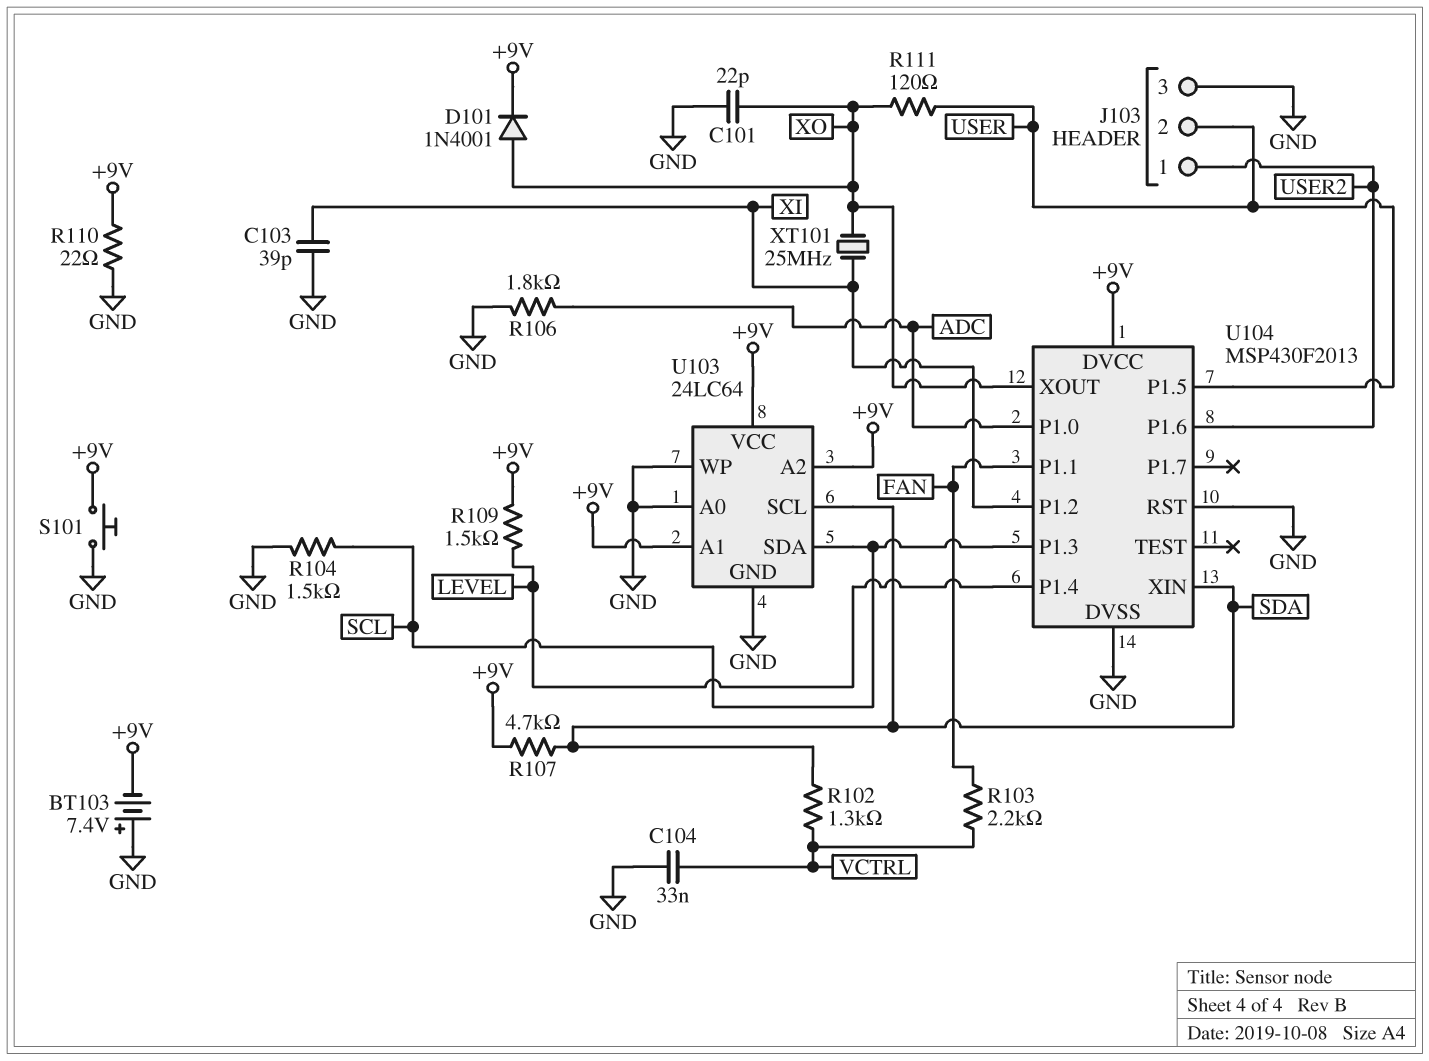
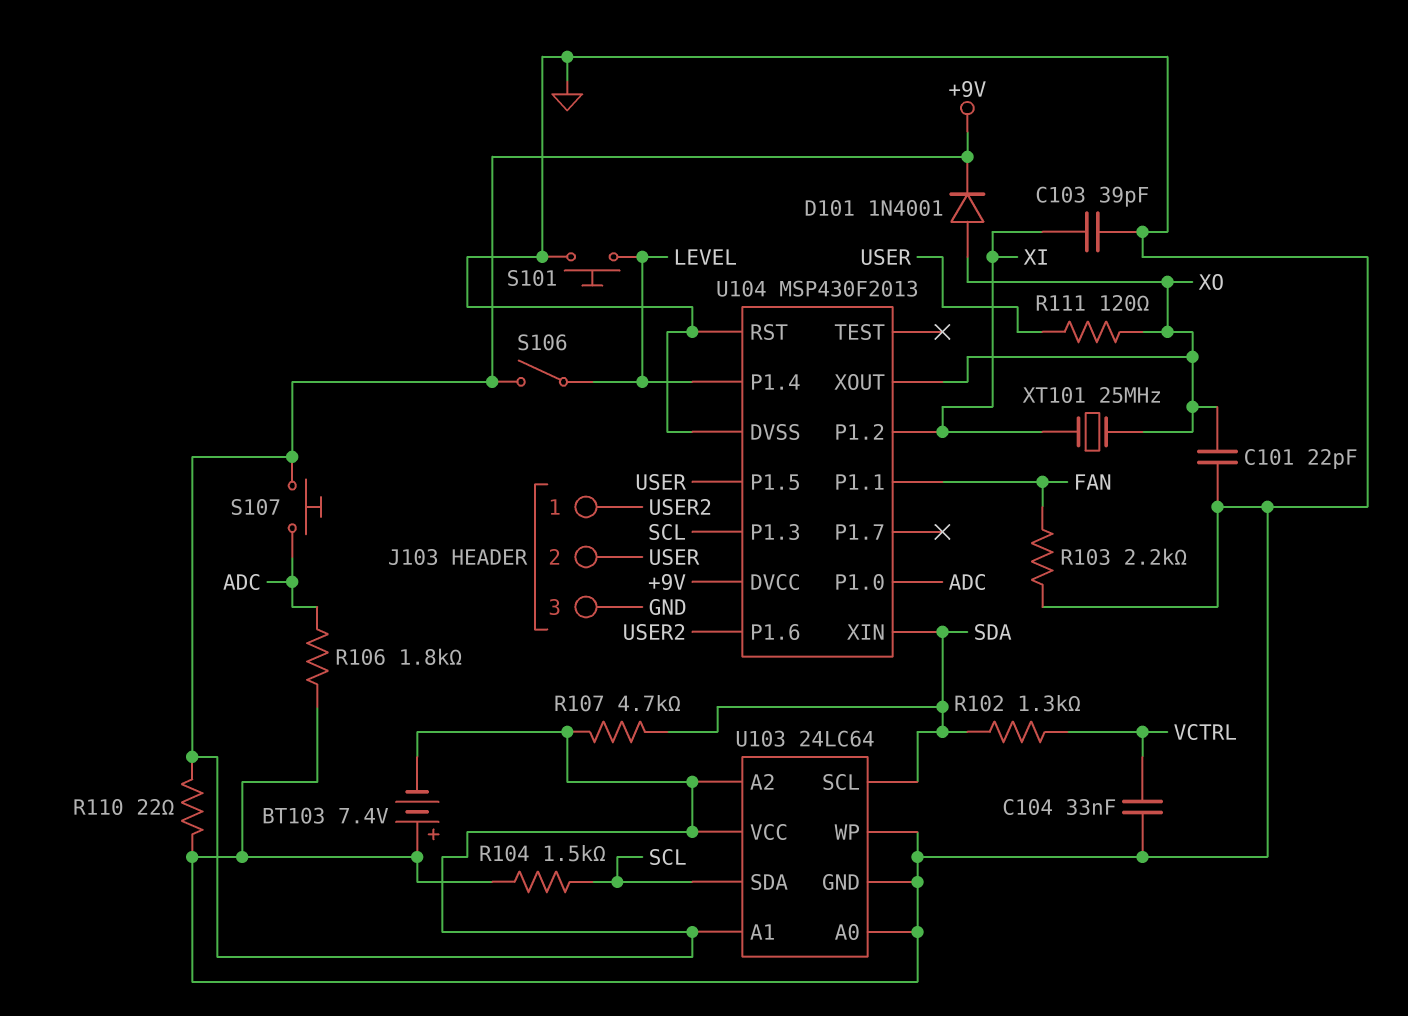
R103: 2.2k (FAN, VCTRL) -> 2.2k (FAN, GND)
R109: 1.5k (+9V, LEVEL) -> none
S101: button (+9V, GND) -> button (GND, LEVEL)
S106: none -> switch (+9V, LEVEL)
S107: none -> button (+9V, ADC)

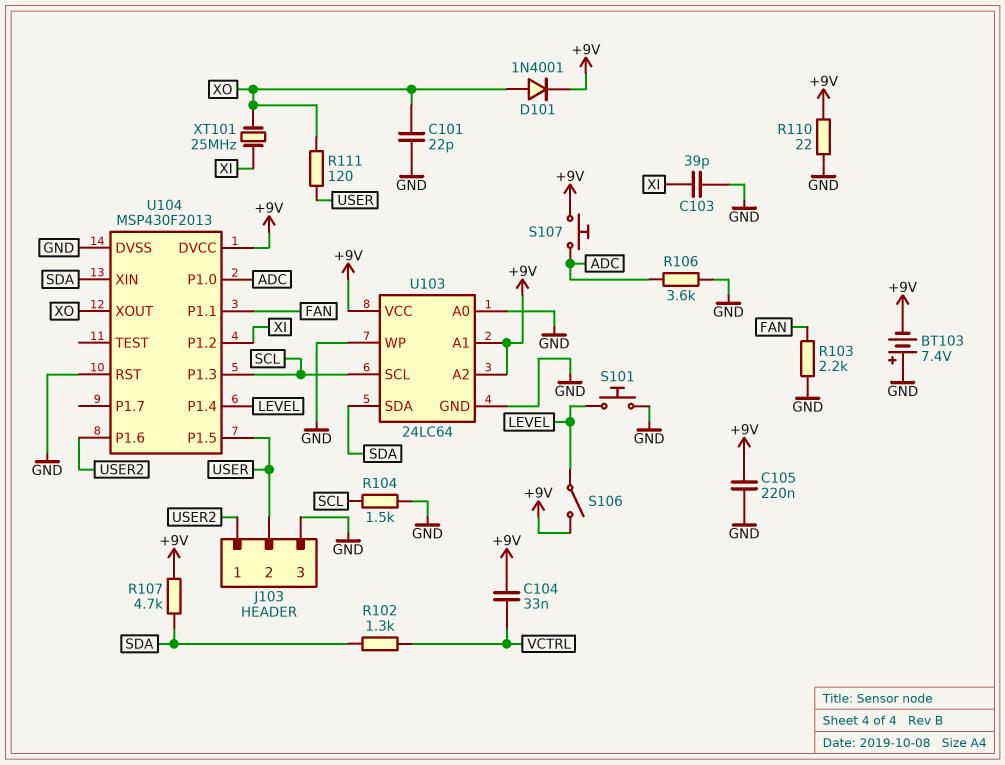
C104: 33nF (GND, VCTRL) -> 33nF (+9V, VCTRL)
C105: none -> 220nF (+9V, GND)
R106: 1.8k (ADC, GND) -> 3.6k (ADC, GND)
U103 pin SCL: SDA -> SCL
U103 pin SDA: SCL -> SDA

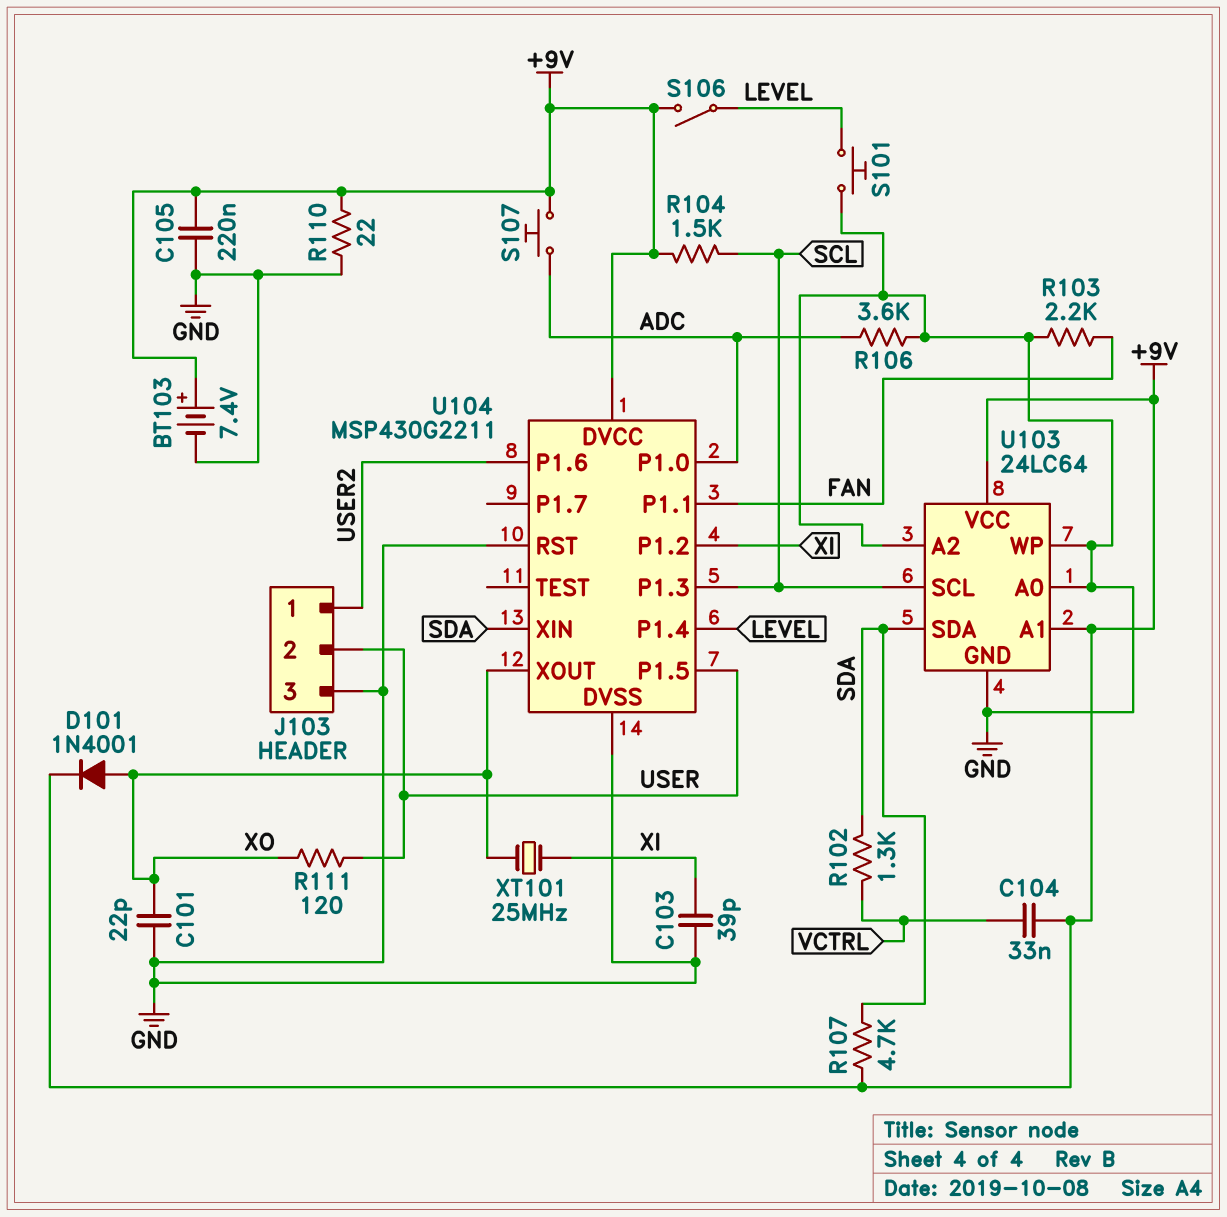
BT103: 7.4V (plus GND, minus +9V) -> 7.4V (plus +9V, minus GND)
R104: 1.5k (GND, SCL) -> 1.5k (+9V, SCL)
U103 pin A2: +9V -> GND
U104: MSP430F2013 -> MSP430G2211

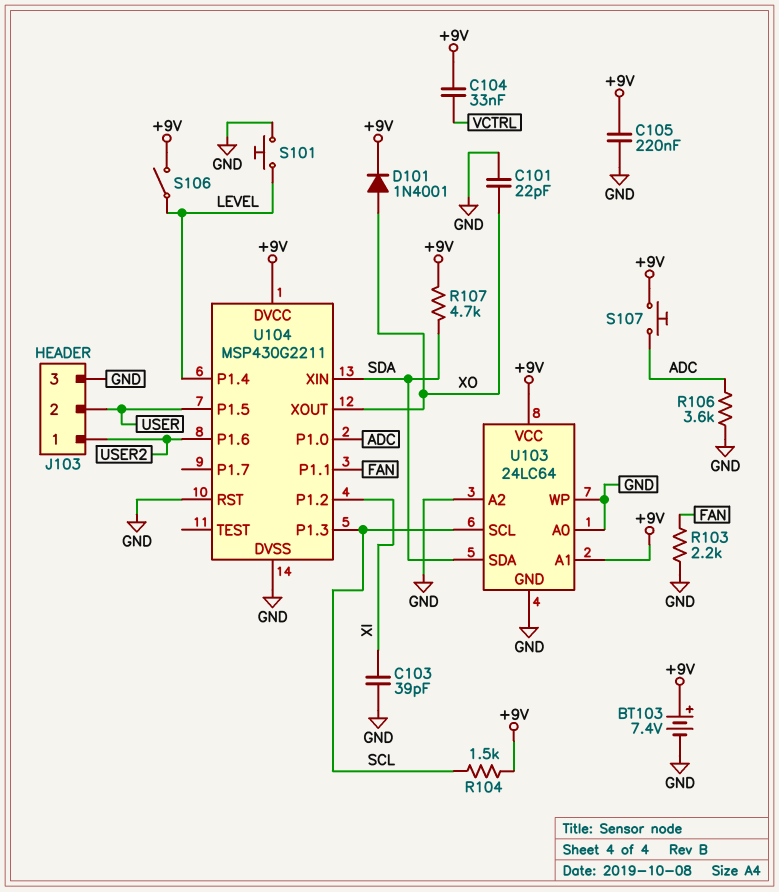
R102: 1.3k (SDA, VCTRL) -> none
R110: 22 (+9V, GND) -> none
R111: 120 (USER, XO) -> none
XT101: 25MHz (XI, XO) -> none

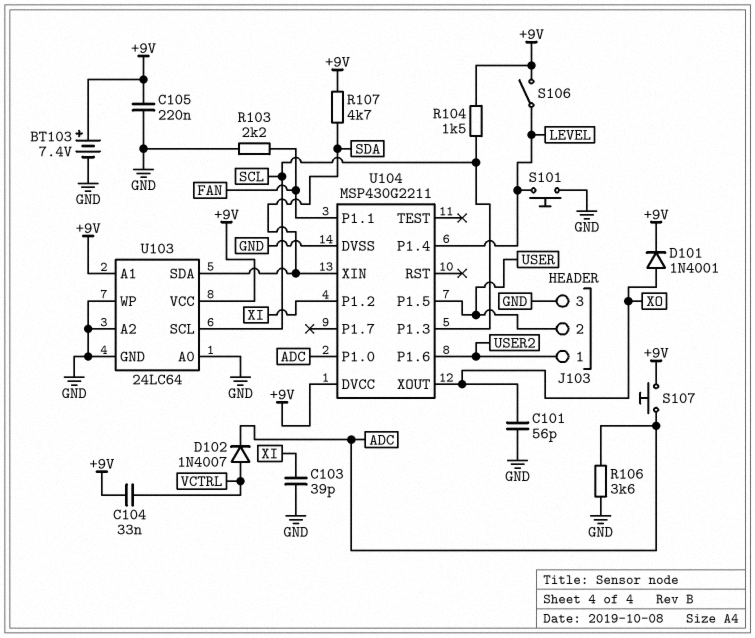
C101: 22pF (GND, XO) -> 56pF (GND, XO)
D102: none -> diode 1N4007 (A VCTRL, K ADC)
U104 pin RST: GND -> none

